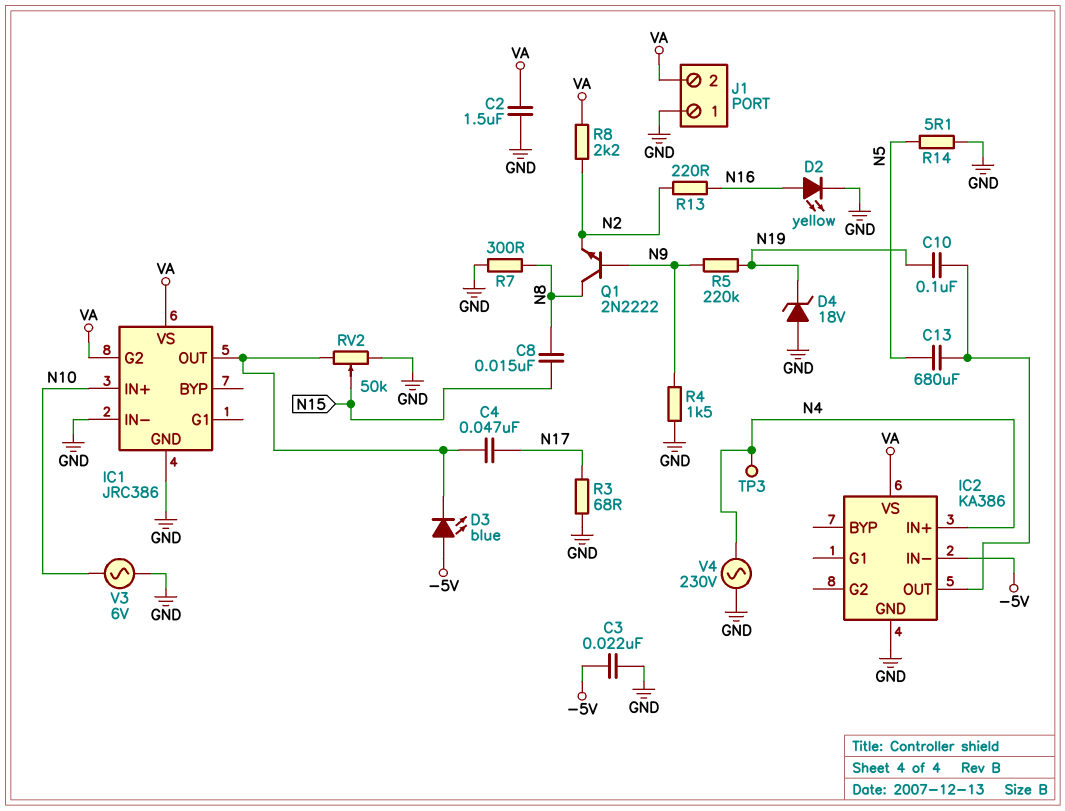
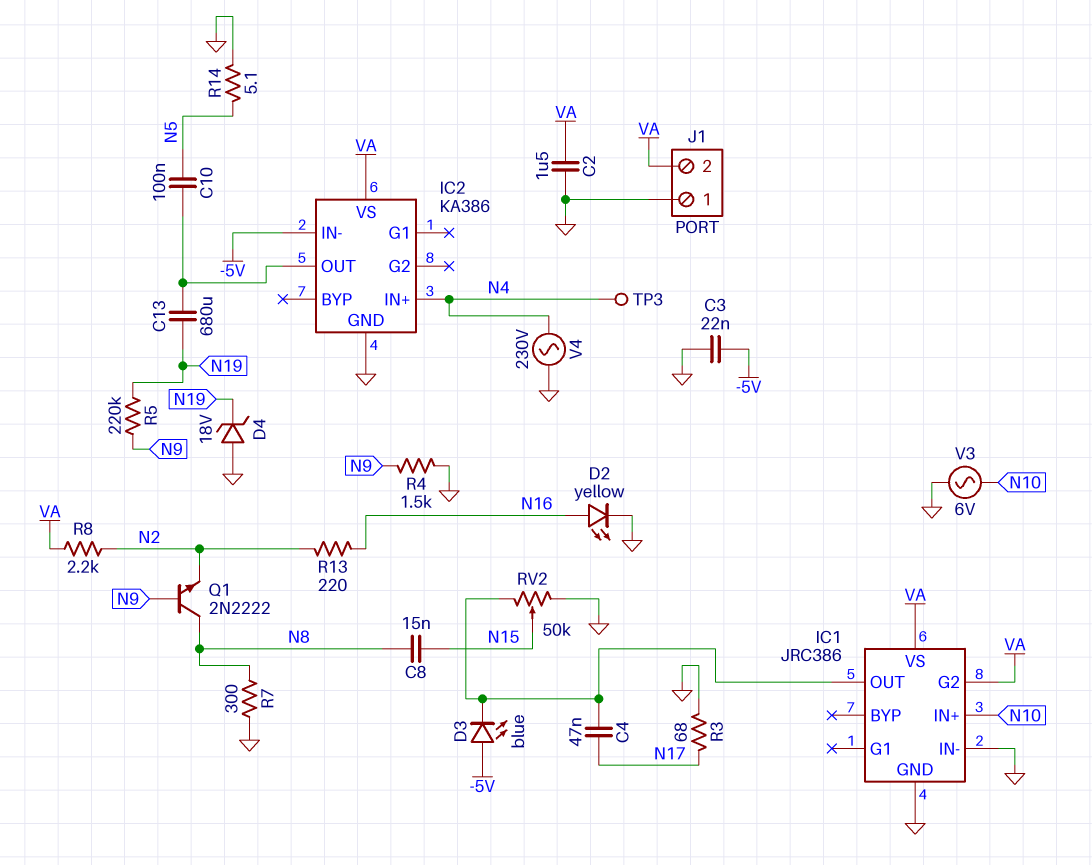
C10: 100nF (IC2/OUT, N19) -> 100nF (IC2/OUT, N5)
C13: 680uF (IC2/OUT, N5) -> 680uF (IC2/OUT, N19)

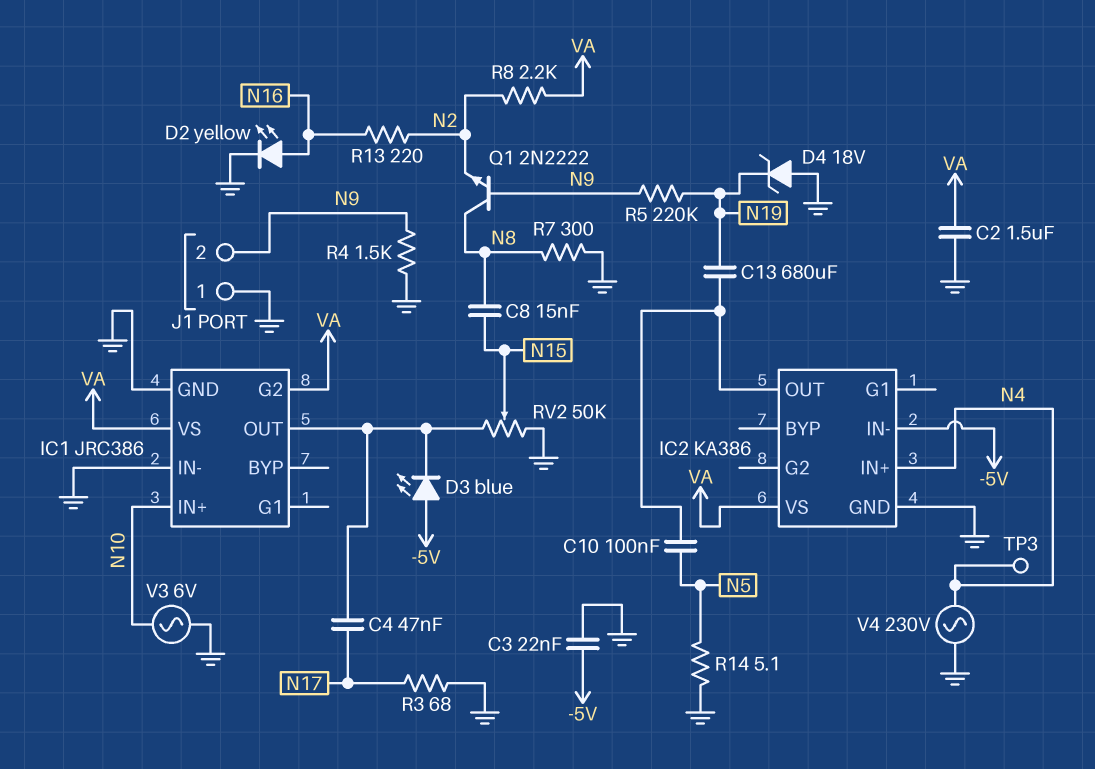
J1 pin 2: VA -> N9

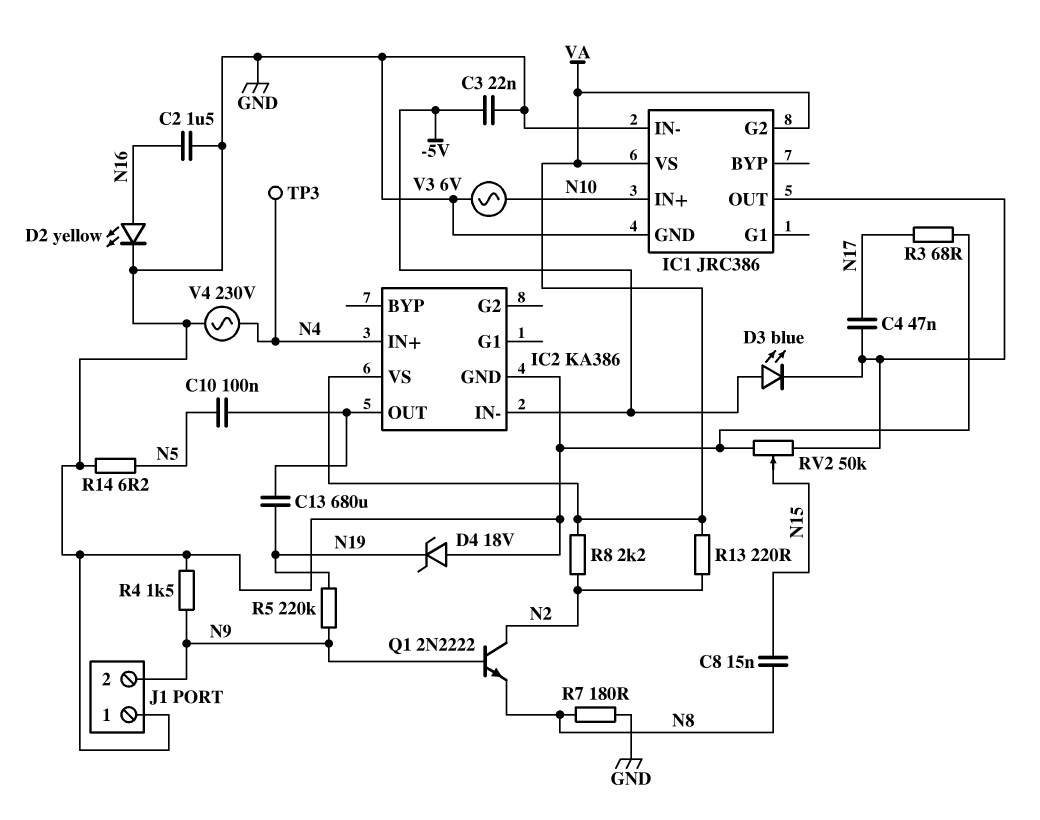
C2: 1.5uF (GND, VA) -> 1.5uF (GND, N16)
Q1: NPN 2N2222 (B N9, C N8, E N2) -> NPN 2N2222 (B N9, C N2, E N8)
R7: 300 (GND, N8) -> 180 (GND, N8)
R13: 220 (N2, N16) -> 220 (N2, VA)
R14: 5.1 (GND, N5) -> 6.2 (GND, N5)

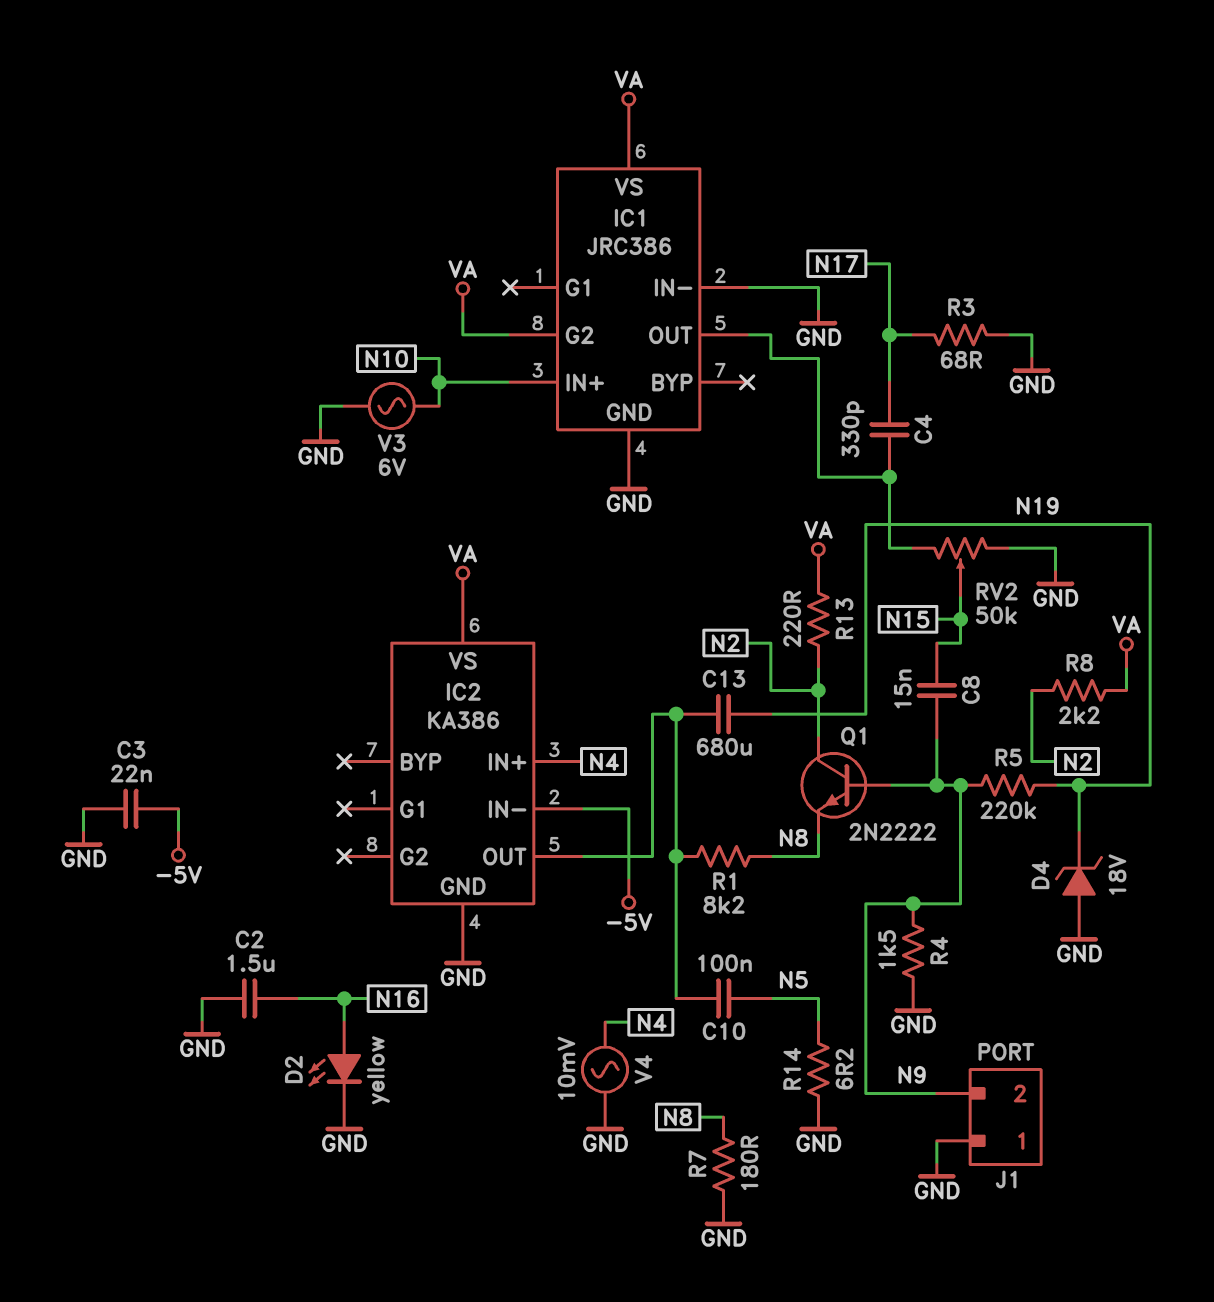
C4: 47nF (IC1/OUT, N17) -> 330pF (IC1/OUT, N17)
C8: 15nF (N8, N15) -> 15nF (N9, N15)
D3: LED blue (A -5V, K IC1/OUT) -> none
R1: none -> 8.2k (IC2/OUT, N8)
TP3: test point (N4) -> none
V4: AC 230V (GND, N4) -> AC 10mV (GND, N4)

